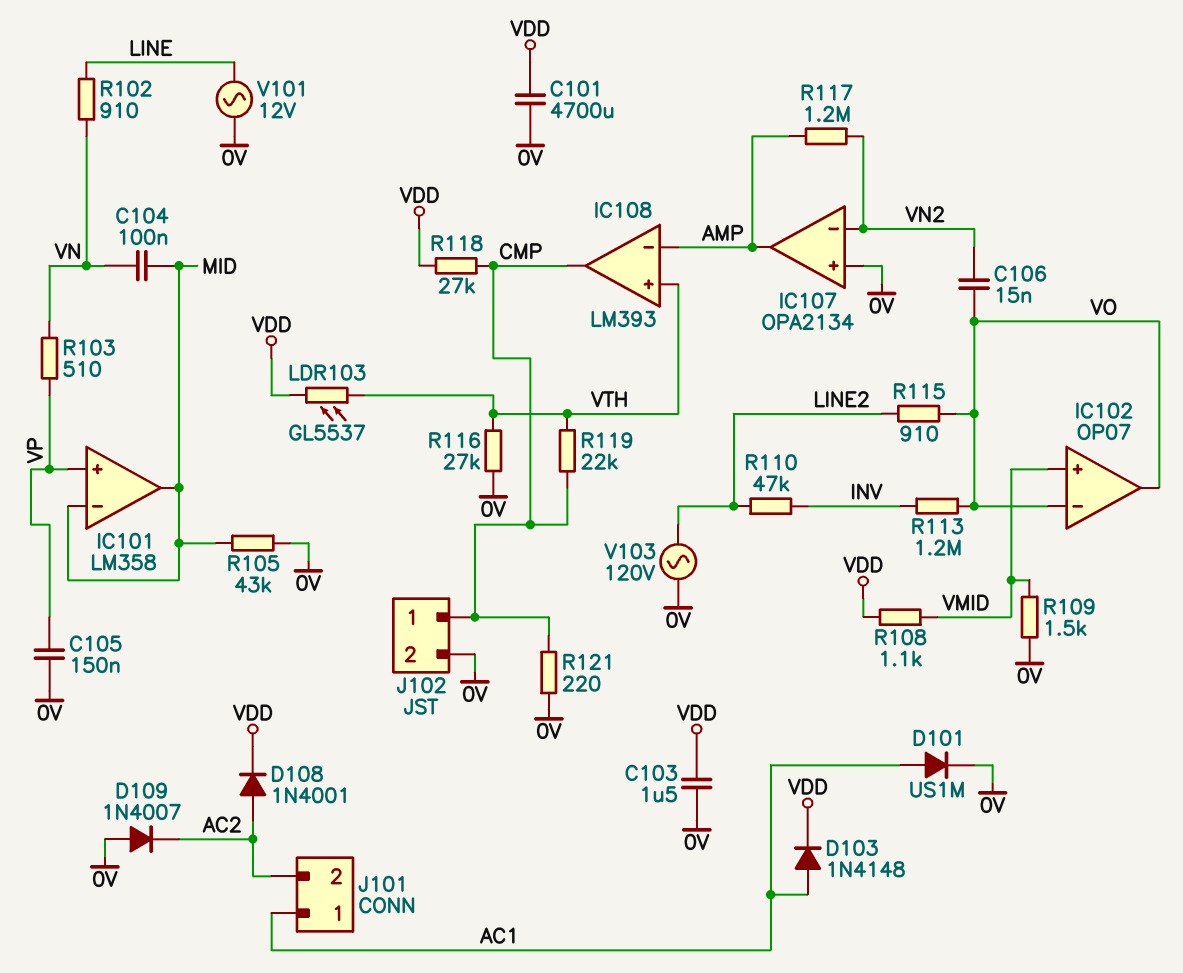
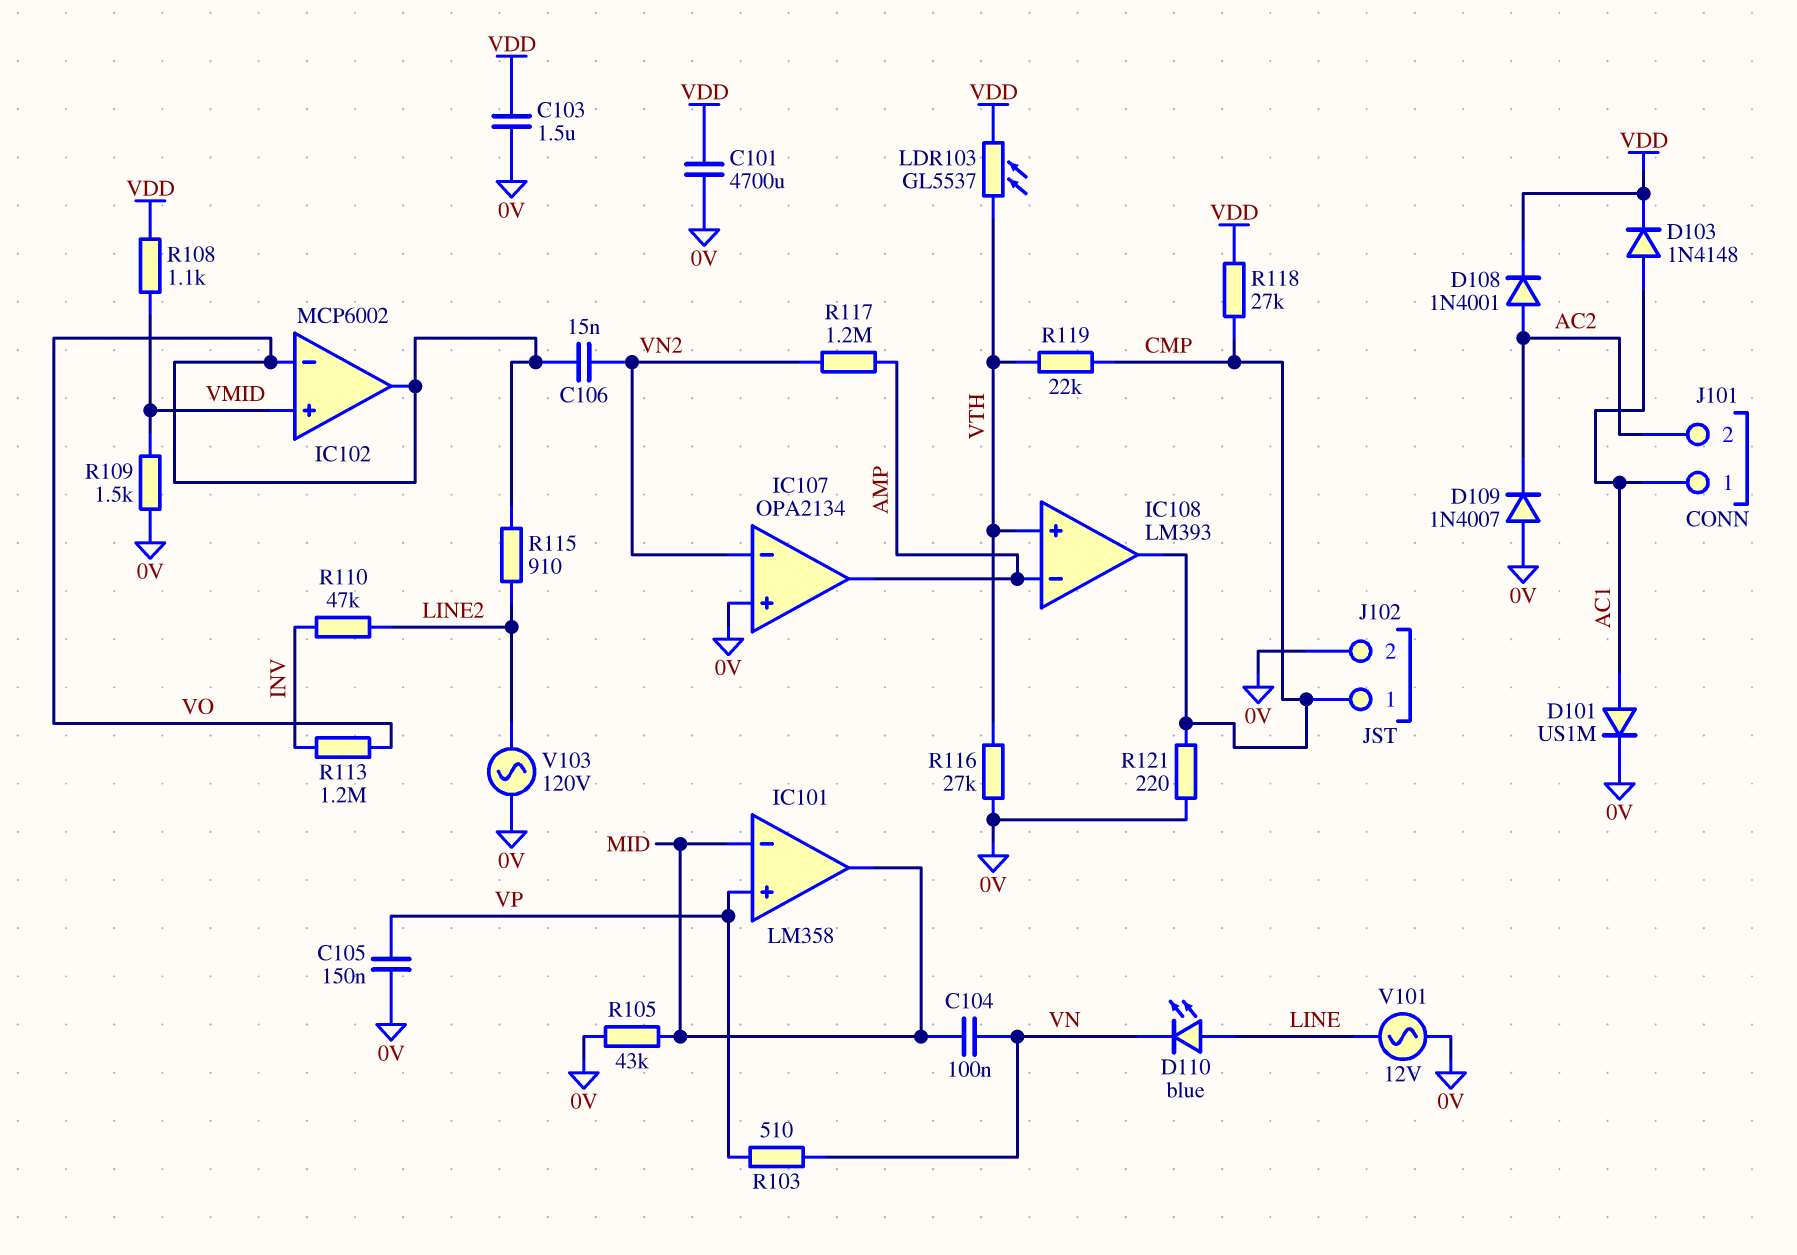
D110: none -> LED blue (A LINE, K VN)
IC102: OP07 -> MCP6002
R102: 910 (LINE, VN) -> none

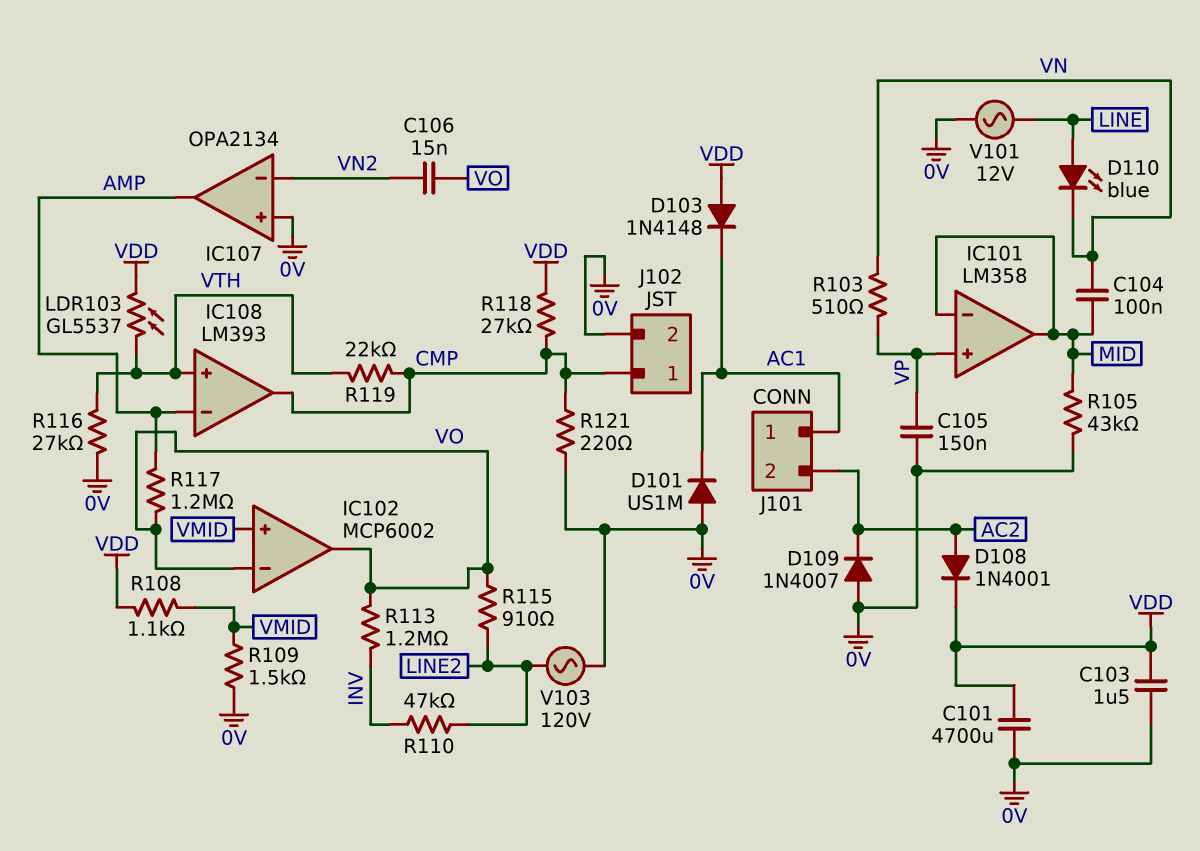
D101: diode US1M (A AC1, K 0V) -> diode US1M (A 0V, K AC1)
D103: diode 1N4148 (A AC1, K VDD) -> diode 1N4148 (A VDD, K AC1)
R117: 1.2M (AMP, VN2) -> 1.2M (AMP, VO)

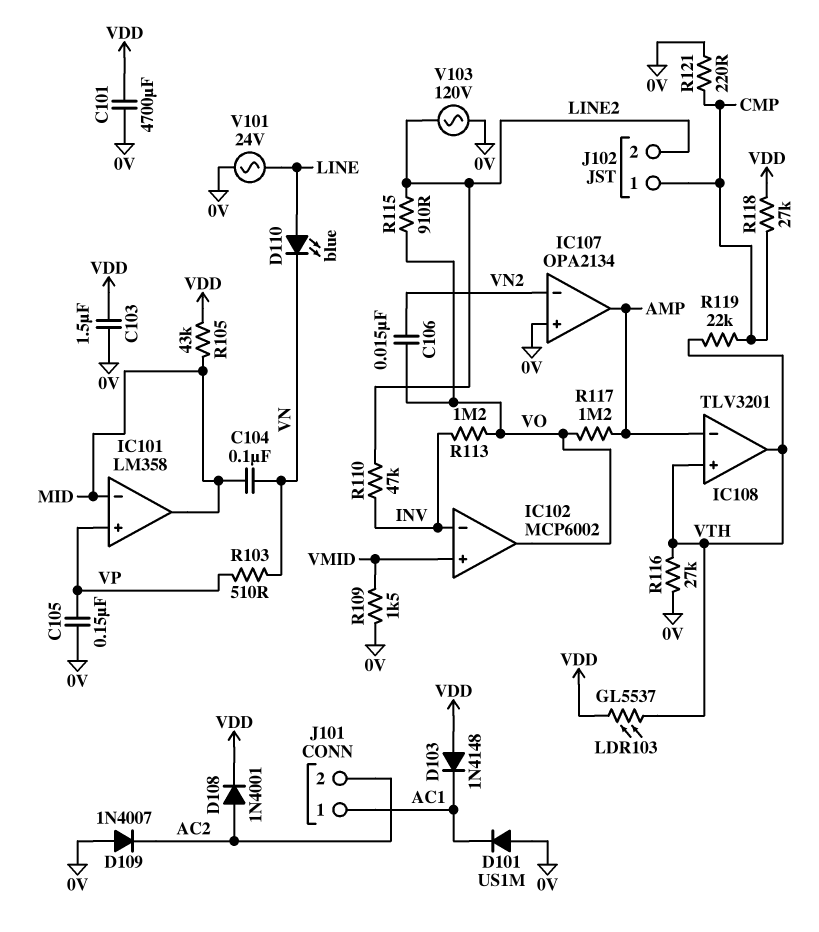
IC102 pin in-: VO -> INV
IC108: LM393 -> TLV3201
IC108 pin out: CMP -> VTH
J102 pin 2: 0V -> LINE2
R105: 43k (0V, MID) -> 43k (MID, VDD)
R108: 1.1k (VDD, VMID) -> none
V101: AC 12V (0V, LINE) -> AC 24V (0V, LINE)

